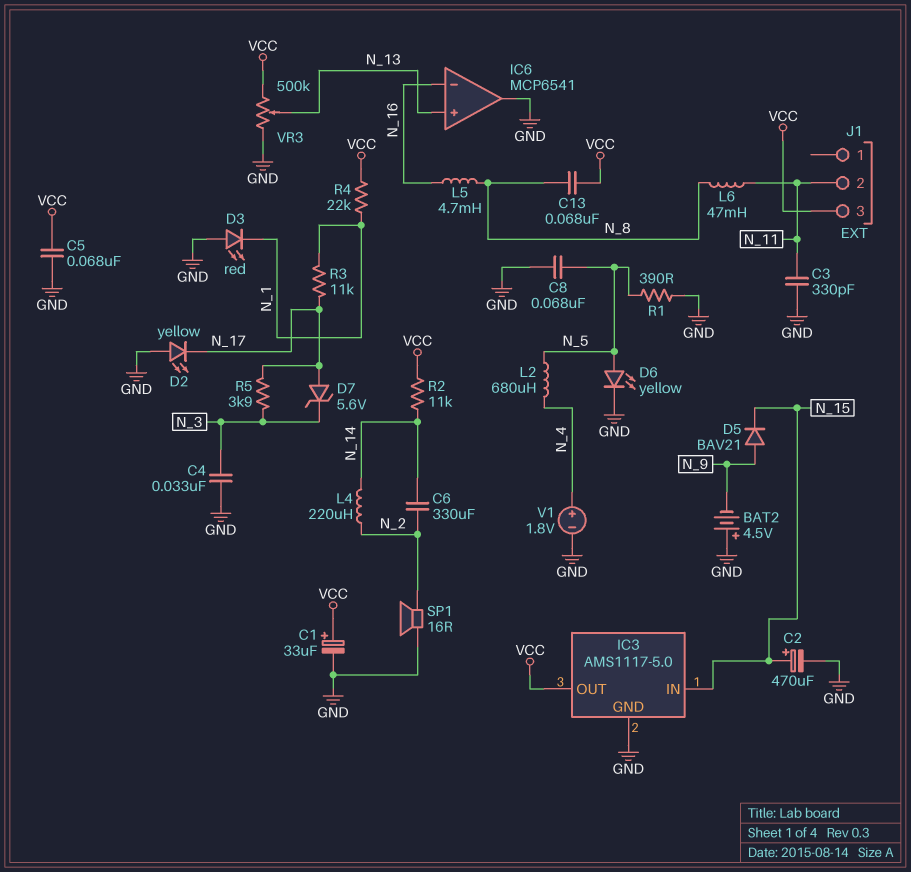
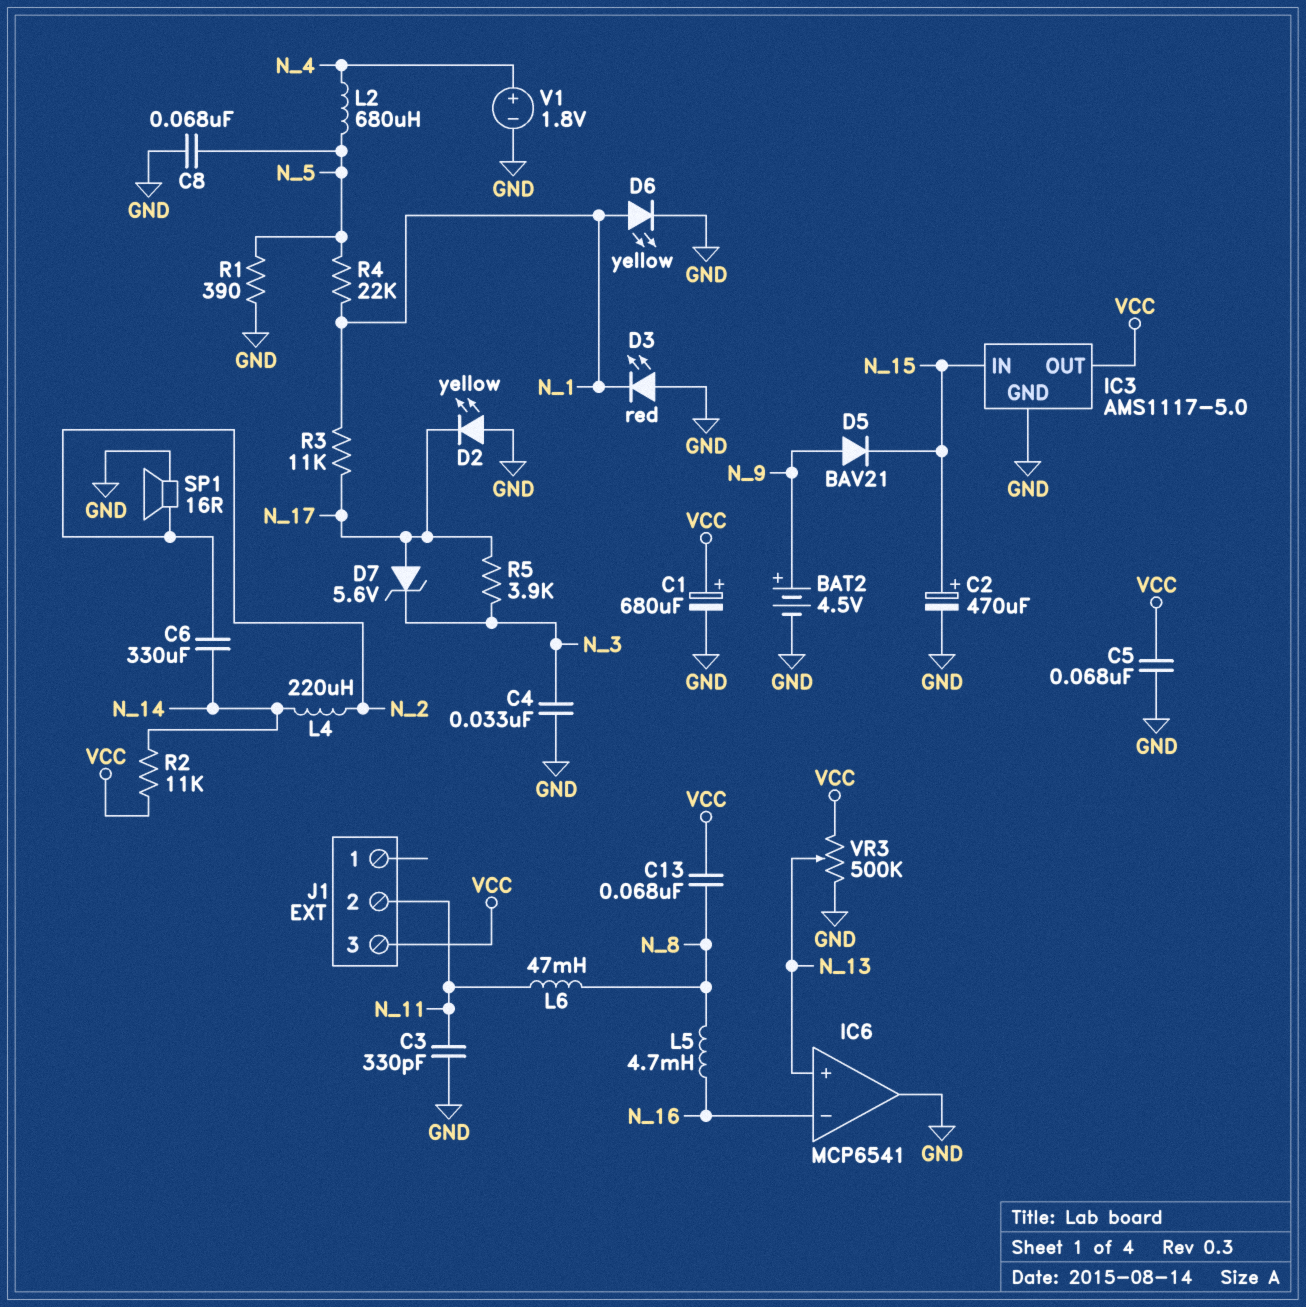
BAT2: 4.5V (plus GND, minus N_9) -> 4.5V (plus N_9, minus GND)
C1: 33uF (plus VCC, minus GND) -> 680uF (plus VCC, minus GND)
D6: LED yellow (A N_5, K GND) -> LED yellow (A N_1, K GND)
R4: 22k (N_1, VCC) -> 22k (N_1, N_5)

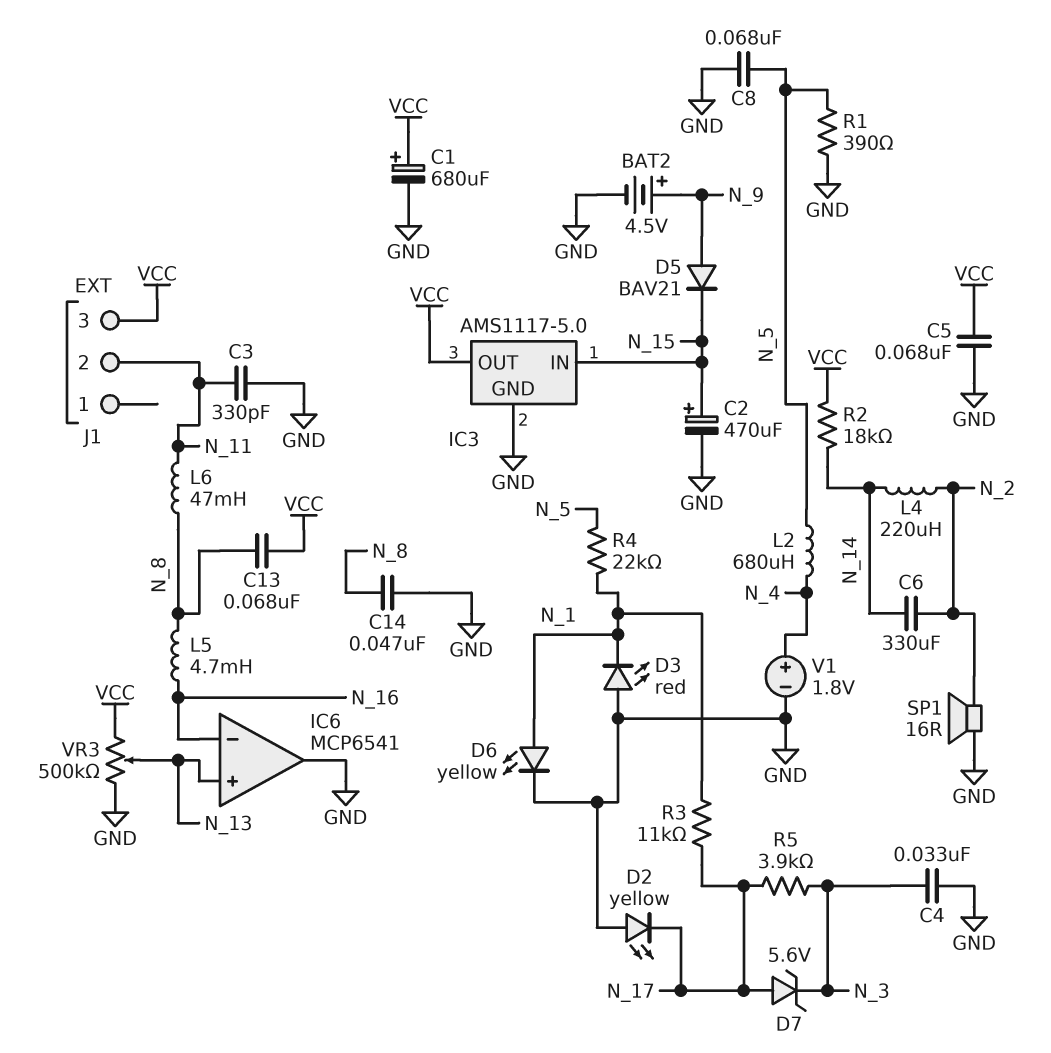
C14: none -> 47nF (GND, N_8)
R2: 11k (N_14, VCC) -> 18k (N_14, VCC)

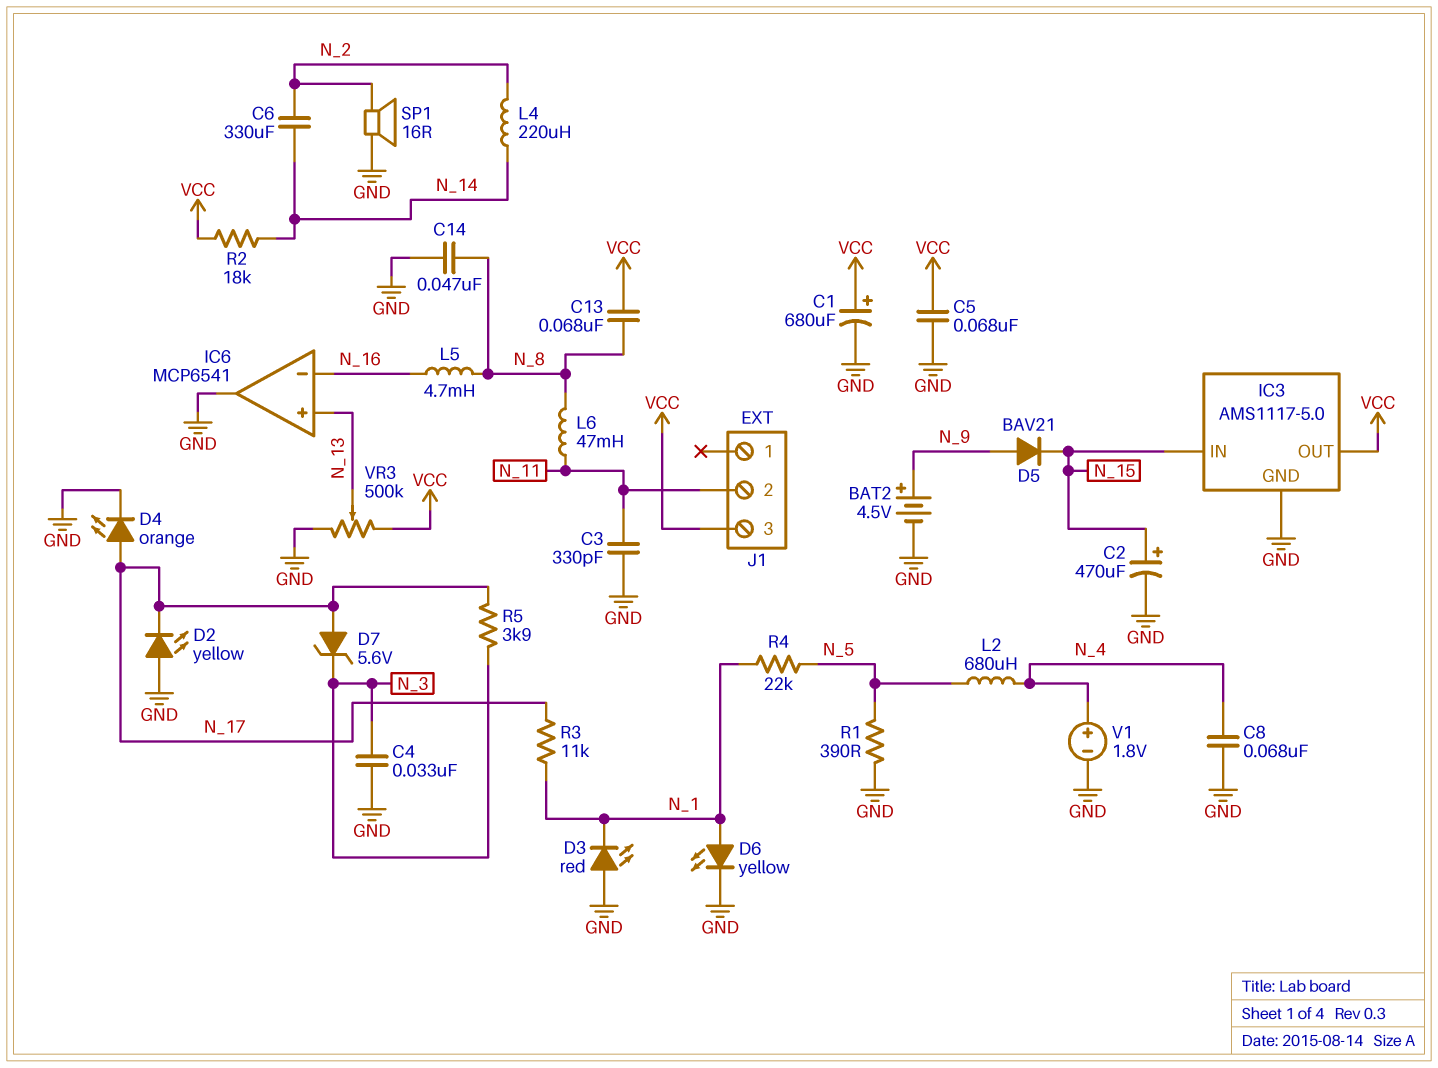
C8: 68nF (GND, N_5) -> 68nF (GND, N_4)
D4: none -> LED orange (A N_17, K GND)

